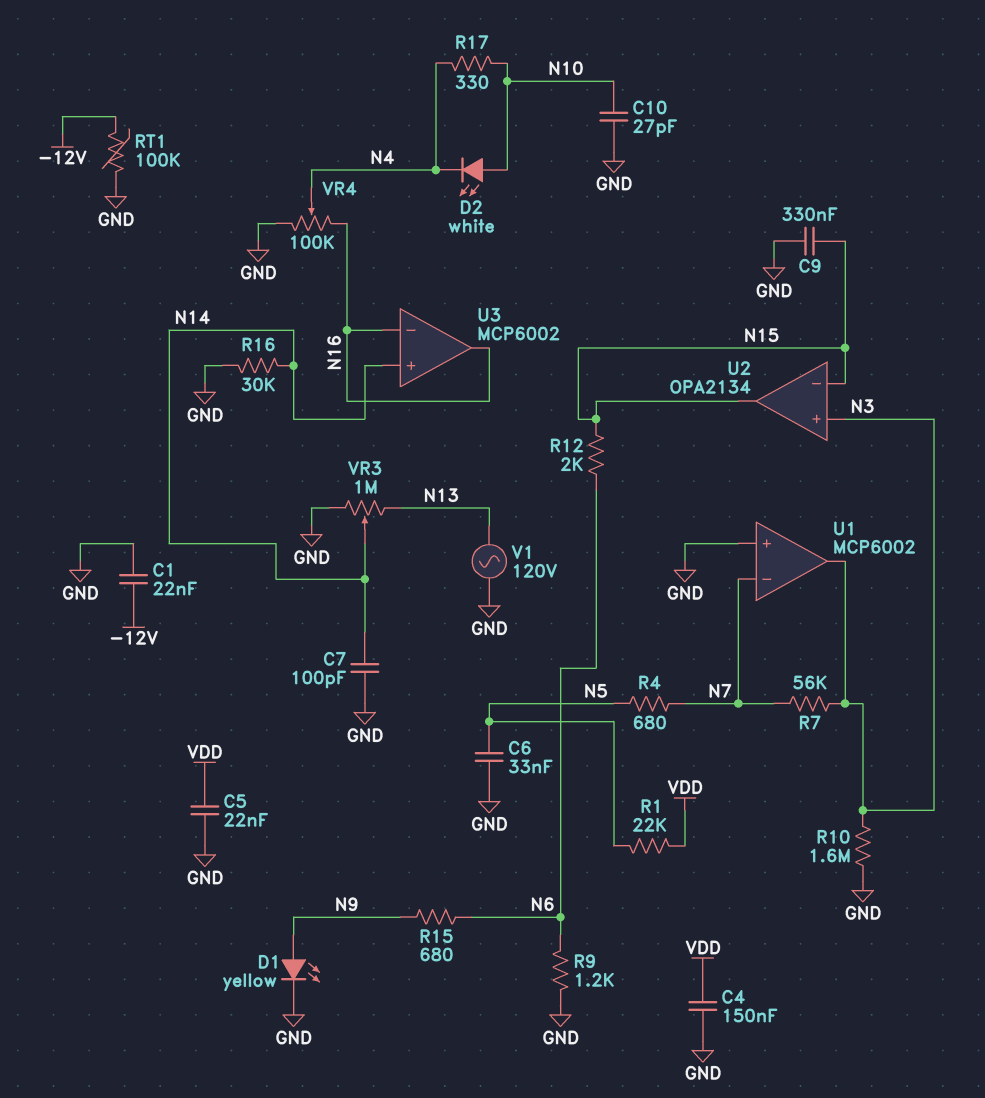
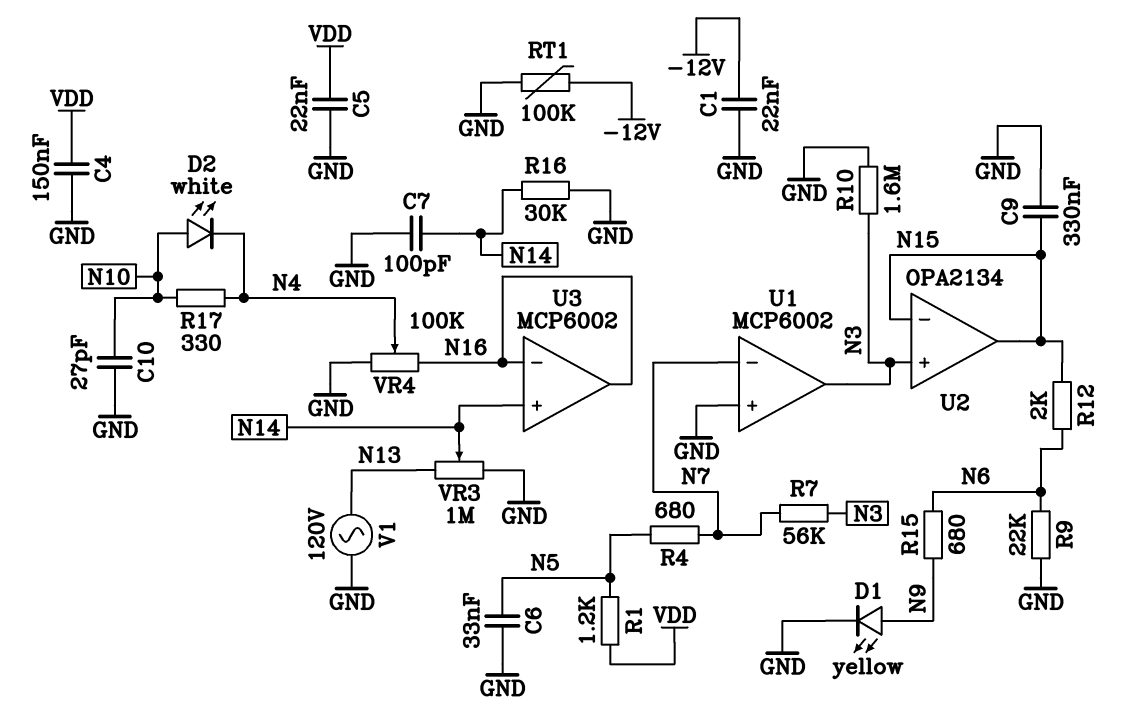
R1: 22k (N5, VDD) -> 1.2k (N5, VDD)
R9: 1.2k (GND, N6) -> 22k (GND, N6)

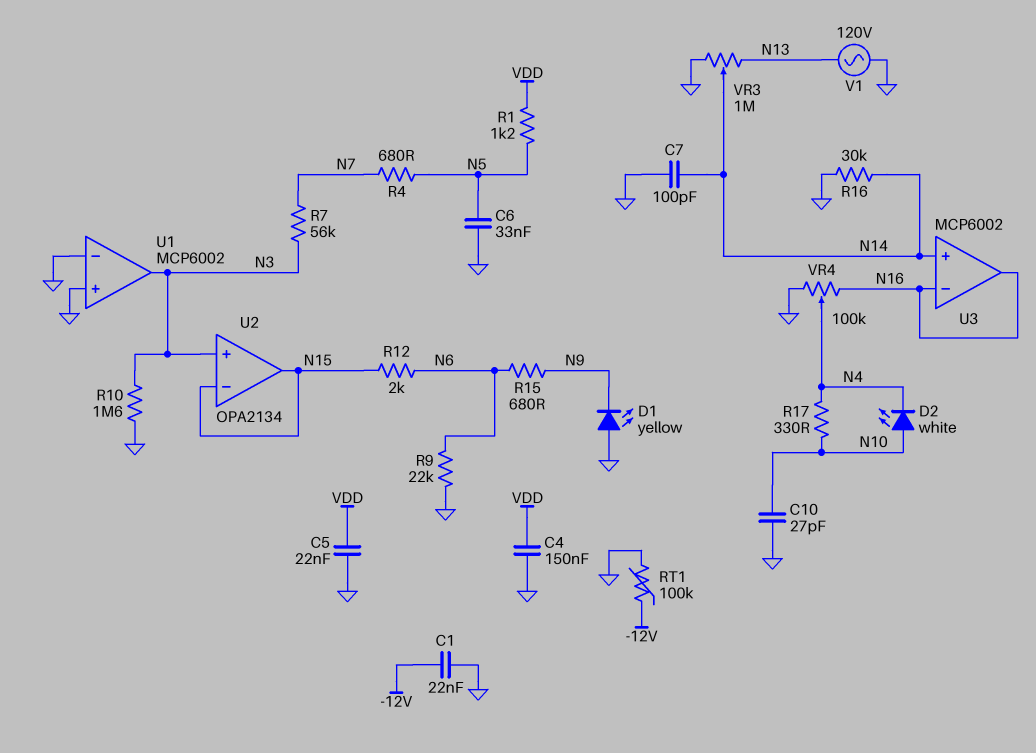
C9: 330nF (GND, N15) -> none
D1: LED yellow (A N9, K GND) -> LED yellow (A GND, K N9)
U1 pin in-: N7 -> GND

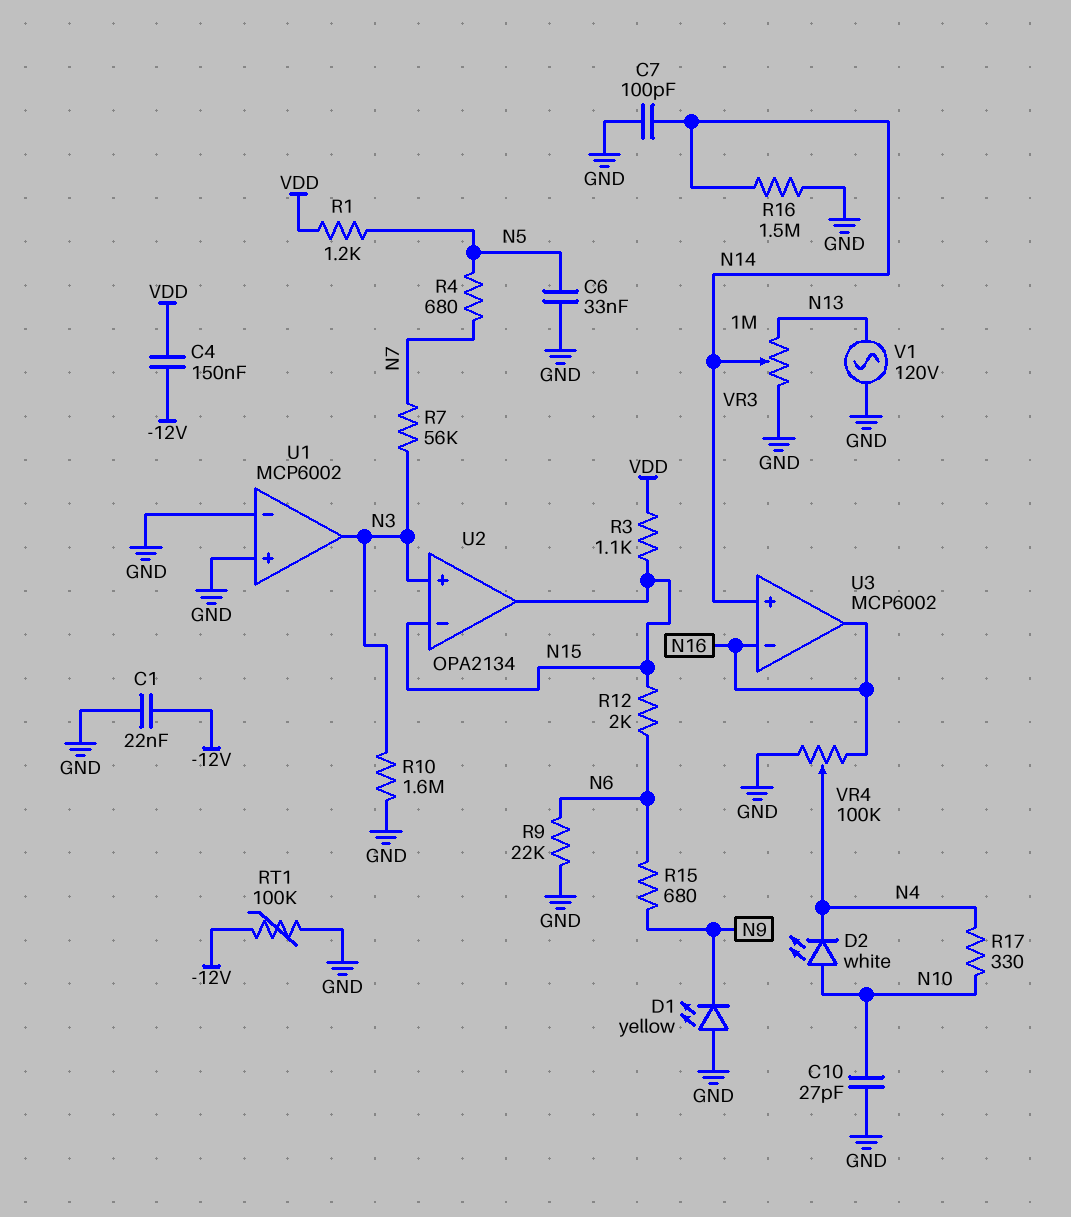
C4: 150nF (GND, VDD) -> 150nF (-12V, VDD)
C5: 22nF (GND, VDD) -> none
R3: none -> 1.1k (N15, VDD)
R16: 30k (GND, N14) -> 1.5M (GND, N14)

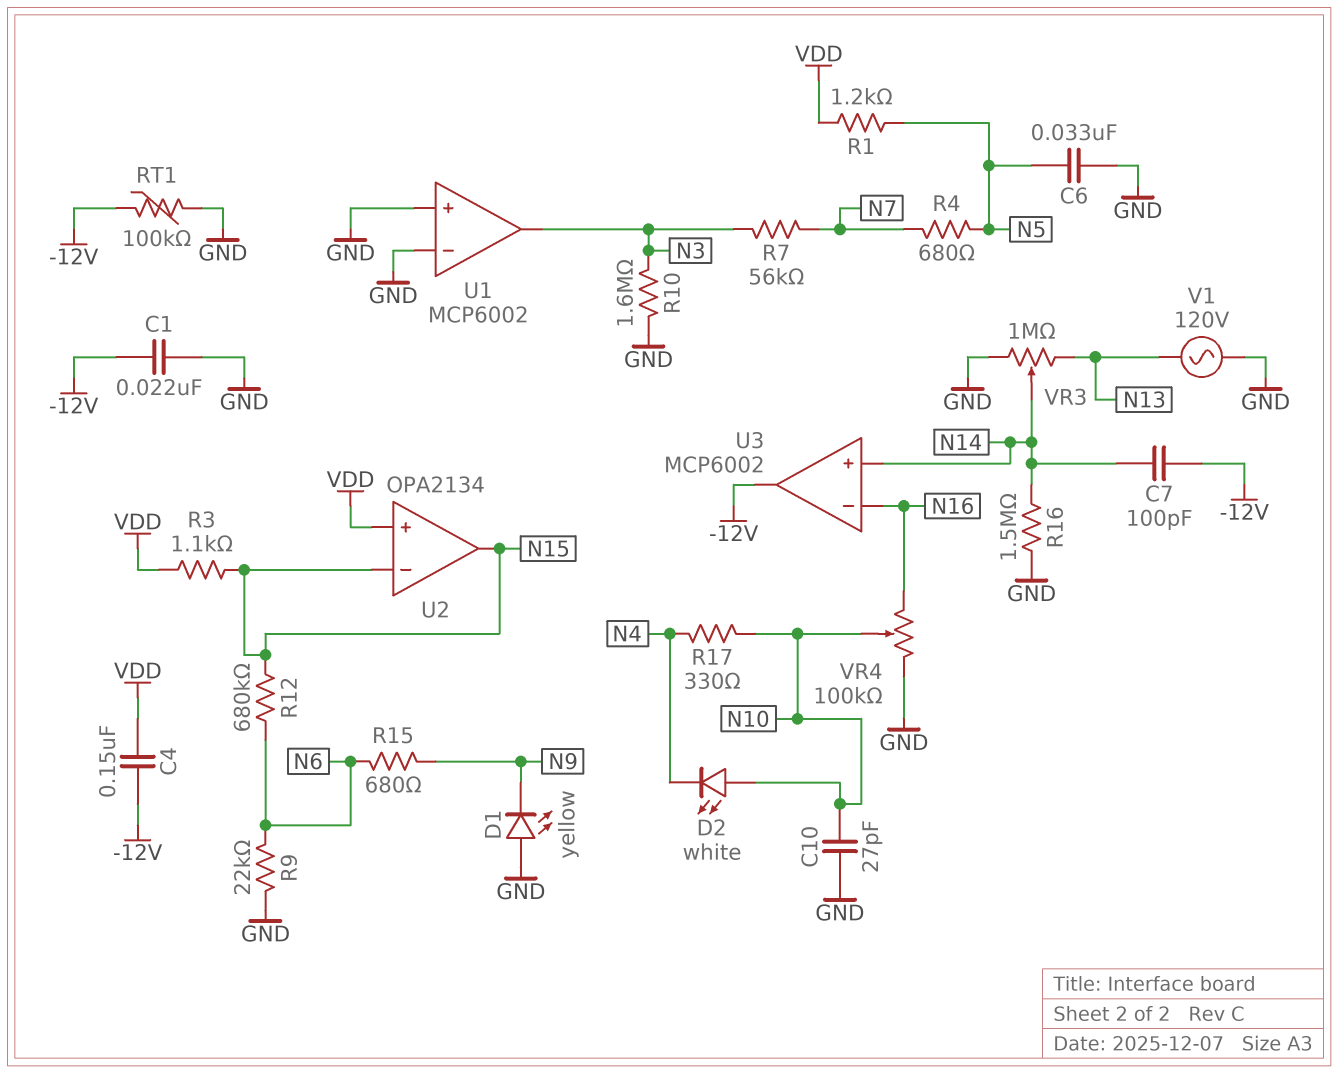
C7: 100pF (GND, N14) -> 100pF (-12V, N14)
R12: 2k (N6, N15) -> 680k (N6, N15)
U2 pin in+: N3 -> VDD
U3 pin out: N16 -> -12V
VR4: 100k (GND, N16, wiper N4) -> 100k (GND, N16, wiper N10)

